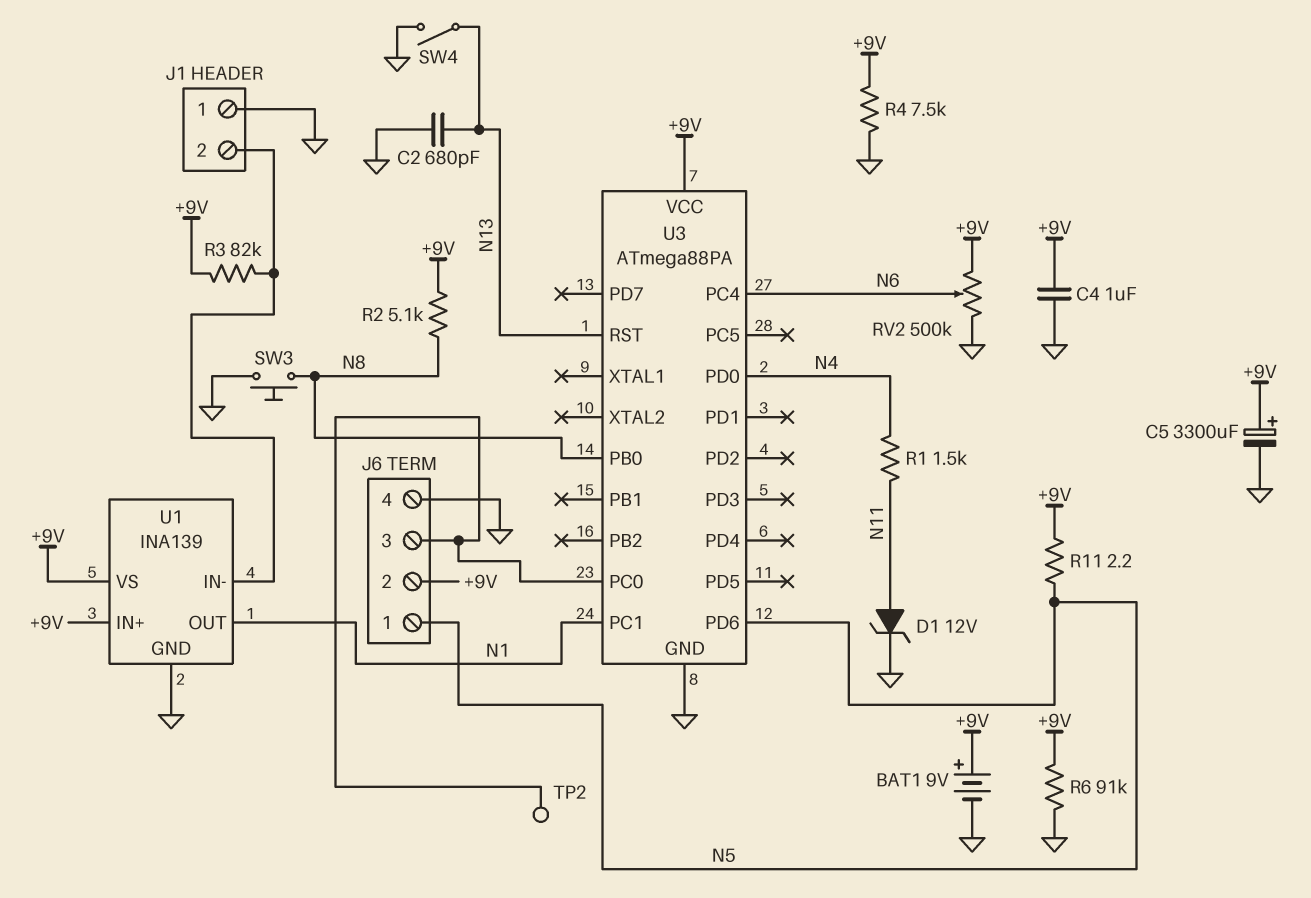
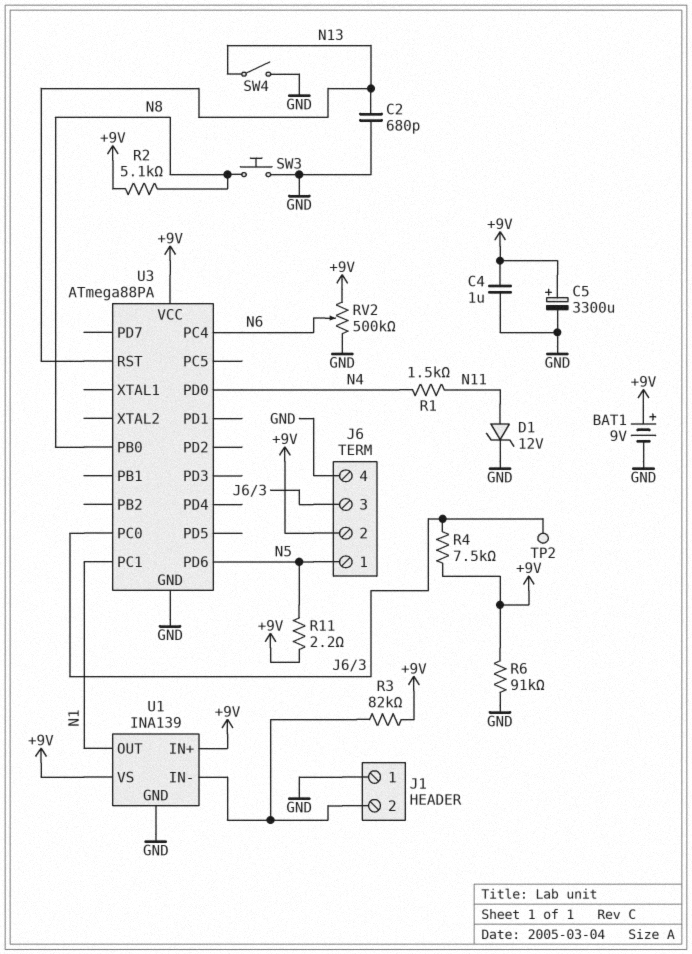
R4: 7.5k (+9V, GND) -> 7.5k (+9V, J6/3)

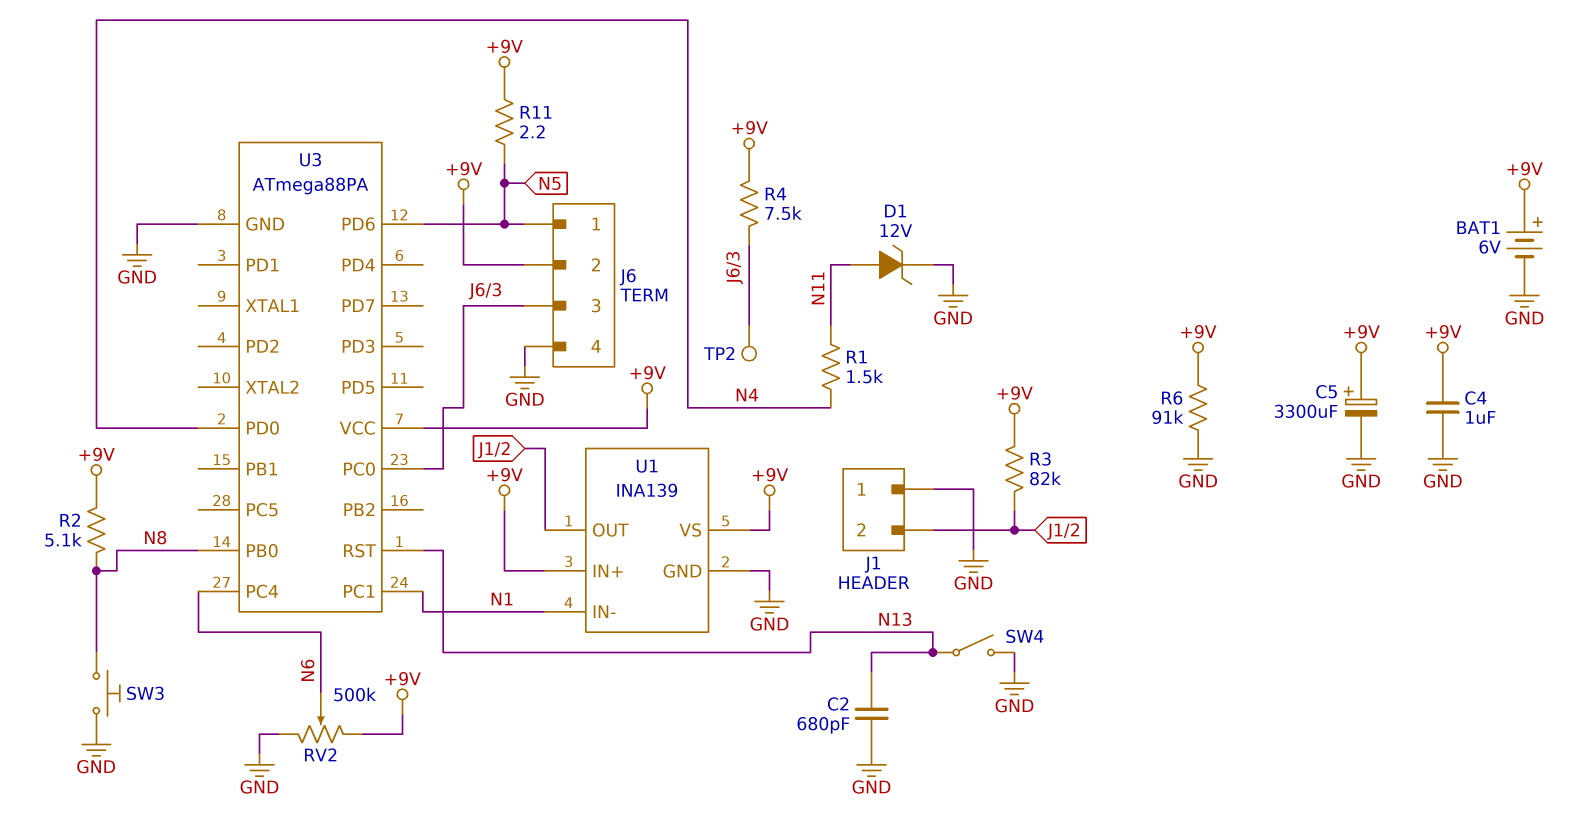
BAT1: 9V (plus +9V, minus GND) -> 6V (plus +9V, minus GND)
U1 pin IN-: J1/2 -> N1
U1 pin OUT: N1 -> J1/2

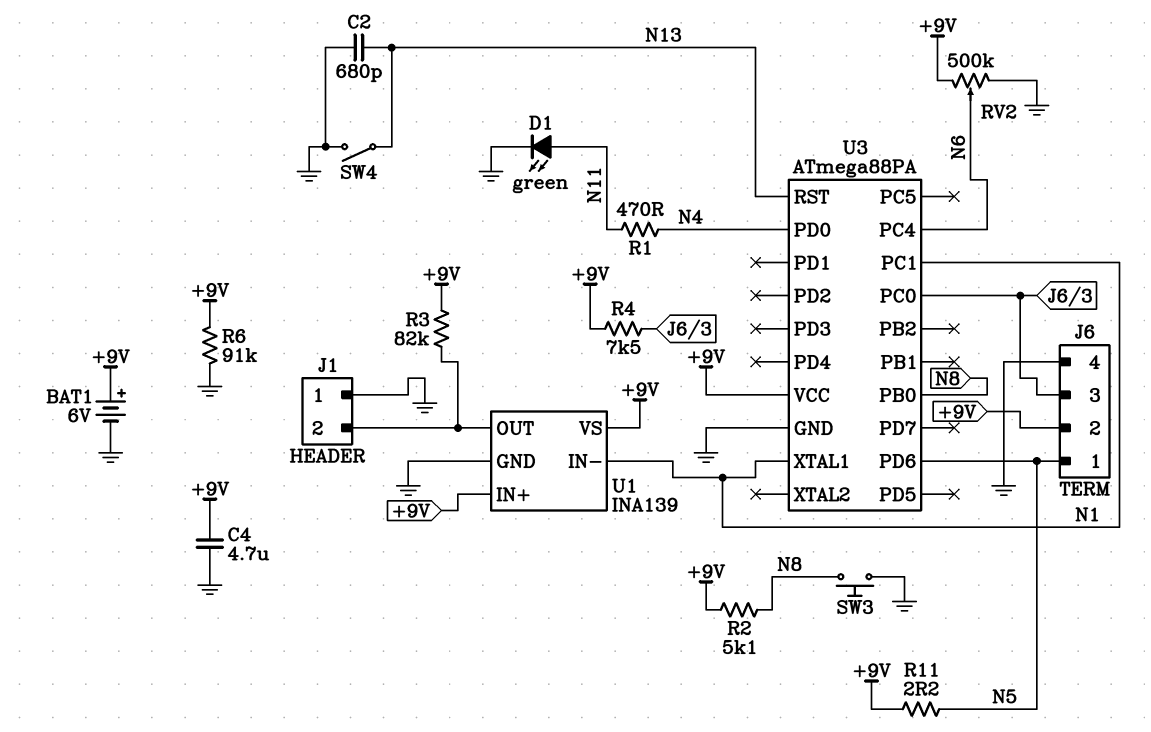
C4: 1uF (+9V, GND) -> 4.7uF (+9V, GND)
C5: 3300uF (plus +9V, minus GND) -> none
D1: zener 12V (A N11, K GND) -> LED green (A N11, K GND)
R1: 1.5k (N4, N11) -> 470 (N4, N11)
TP2: test point (J6/3) -> none
U3 pin XTAL1: none -> N1

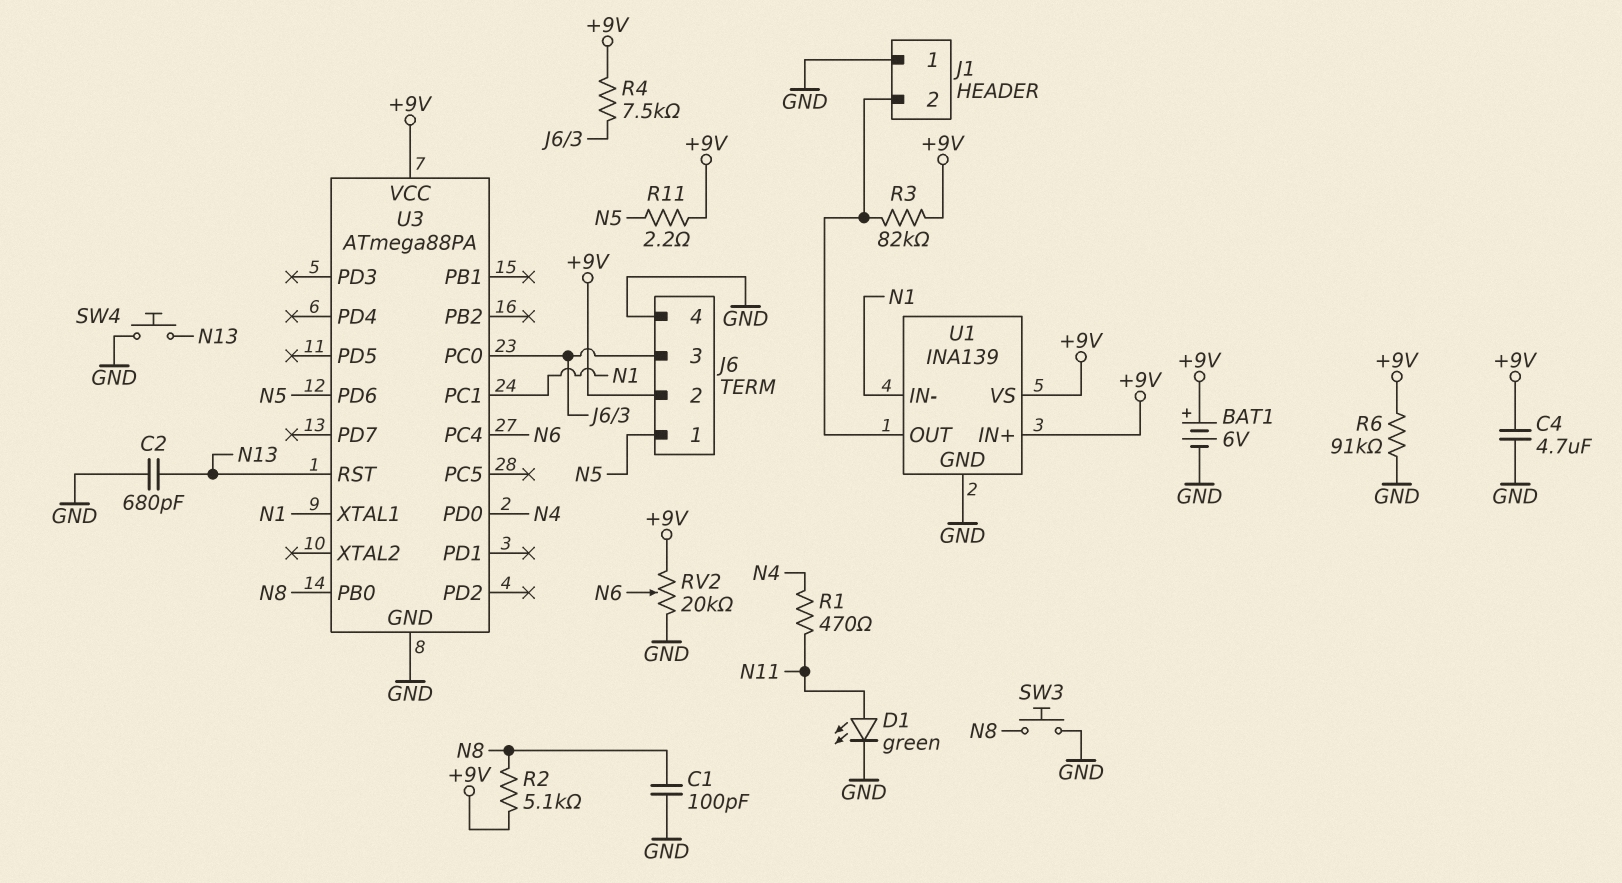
C1: none -> 100pF (GND, N8)
RV2: 500k (+9V, GND, wiper N6) -> 20k (+9V, GND, wiper N6)
SW4: switch (GND, N13) -> button (GND, N13)

